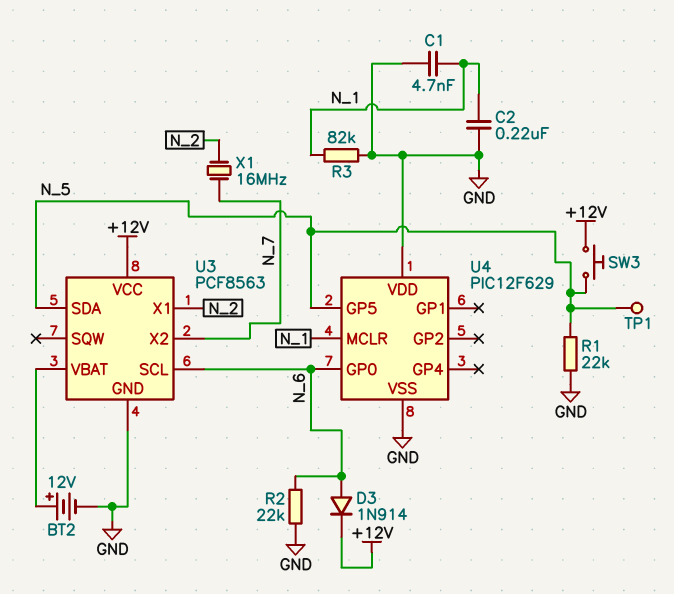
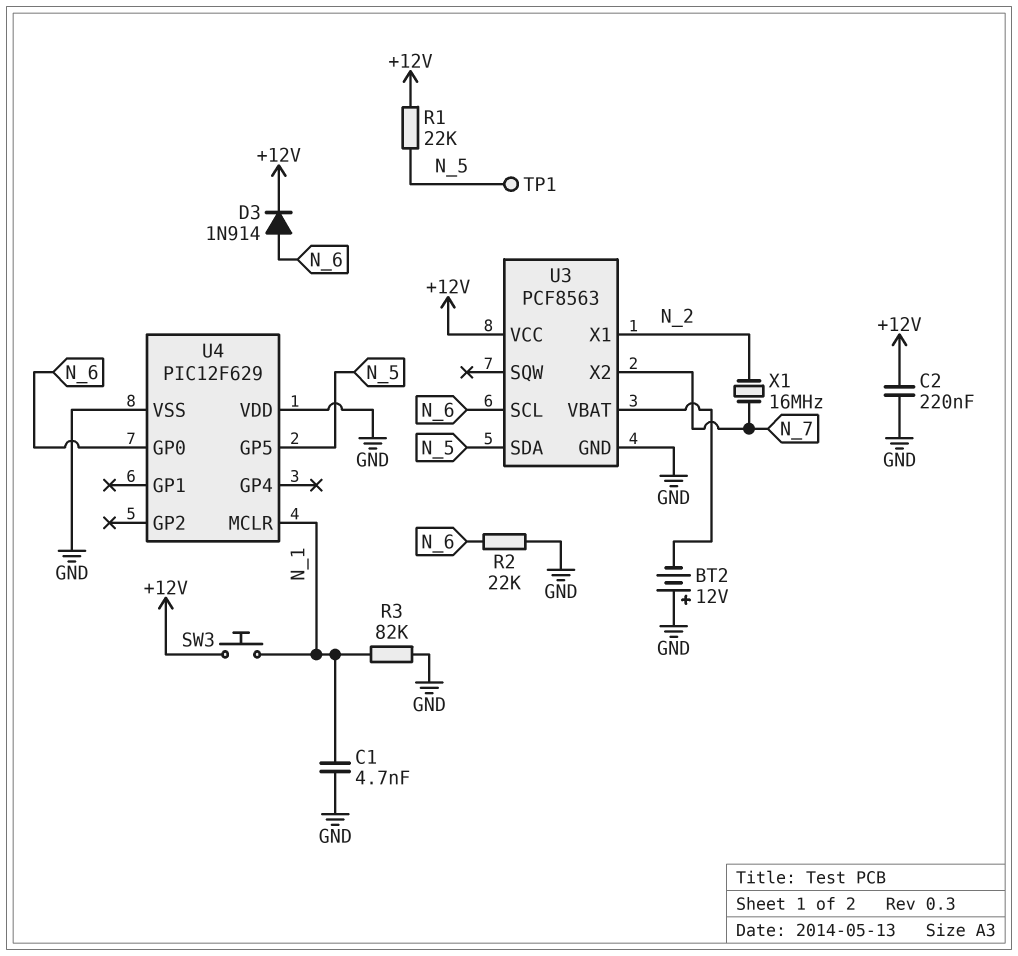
BT2: 12V (plus U3/VBAT, minus GND) -> 12V (plus GND, minus U3/VBAT)
C2: 220nF (GND, N_1) -> 220nF (+12V, GND)
R1: 22k (GND, N_5) -> 22k (+12V, N_5)
SW3: button (+12V, N_5) -> button (+12V, N_1)

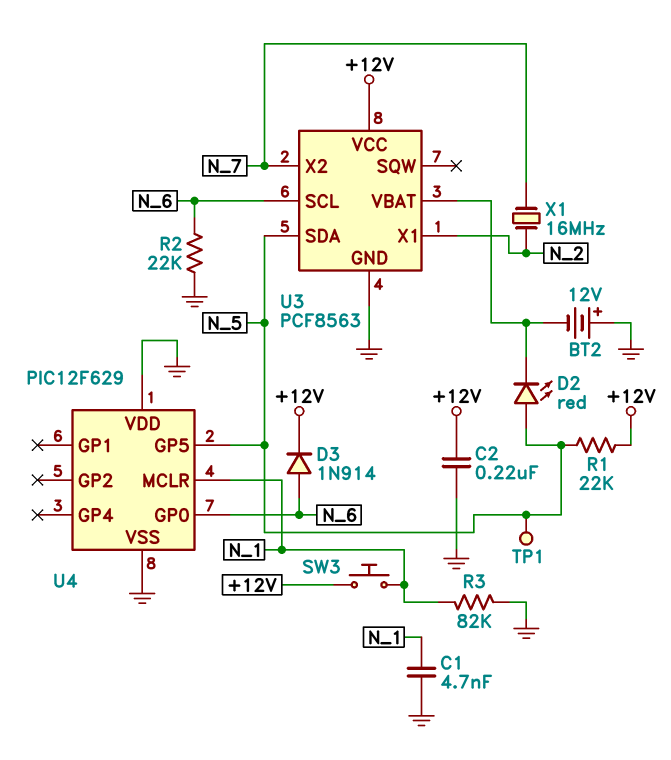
D2: none -> LED red (A N_5, K U3/VBAT)

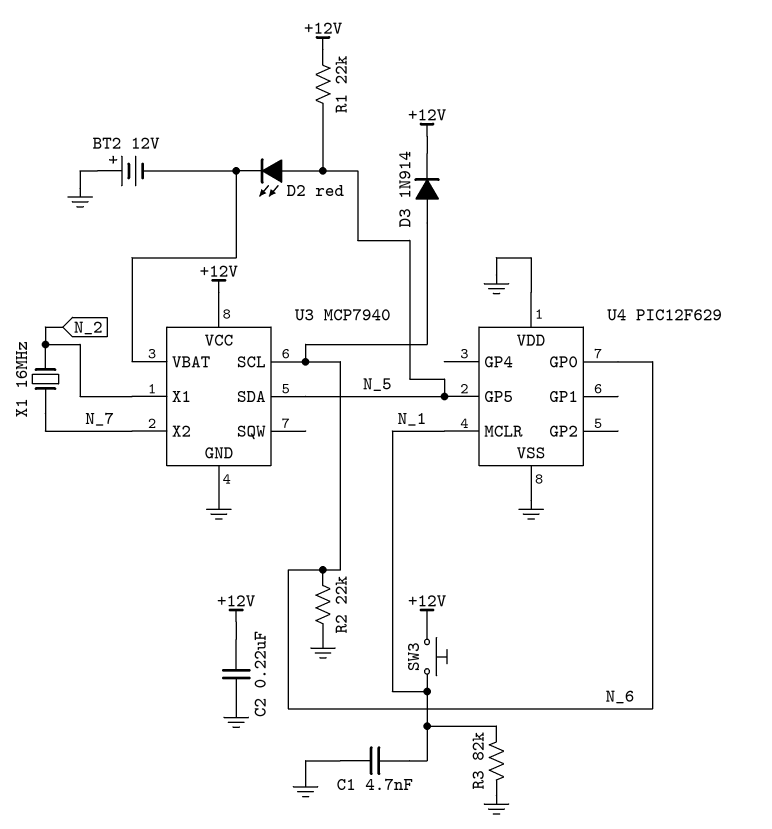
TP1: test point (N_5) -> none
U3: PCF8563 -> MCP7940

